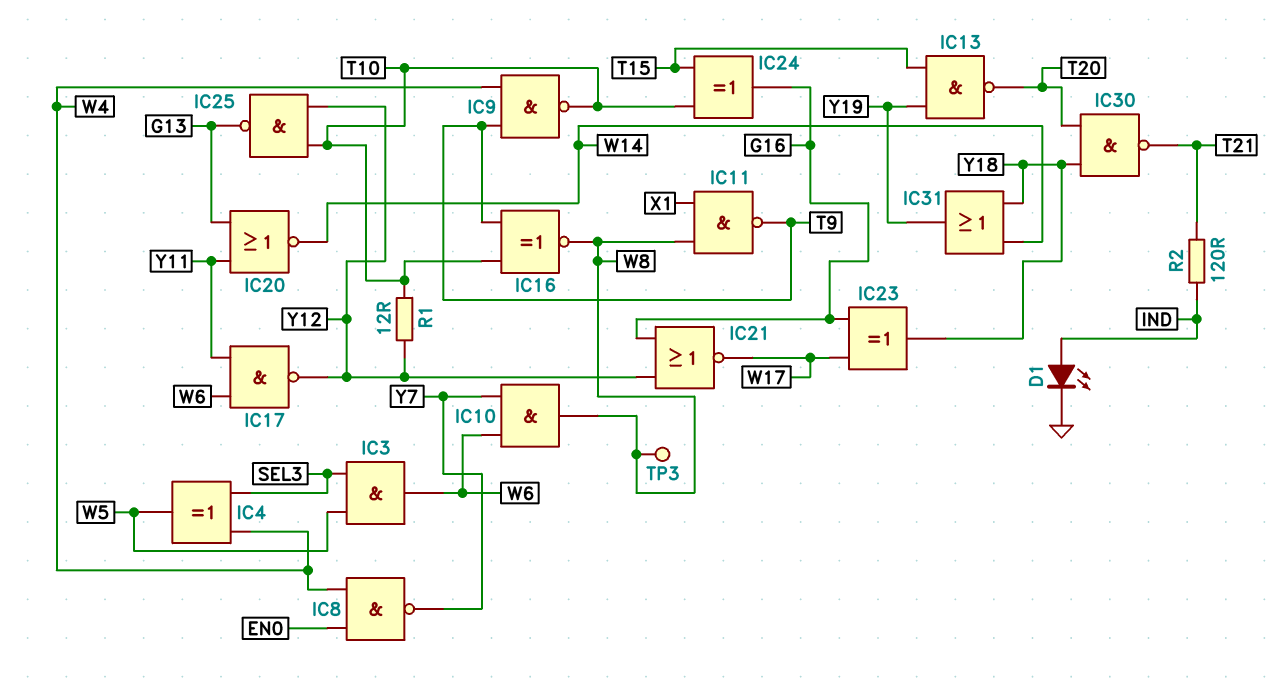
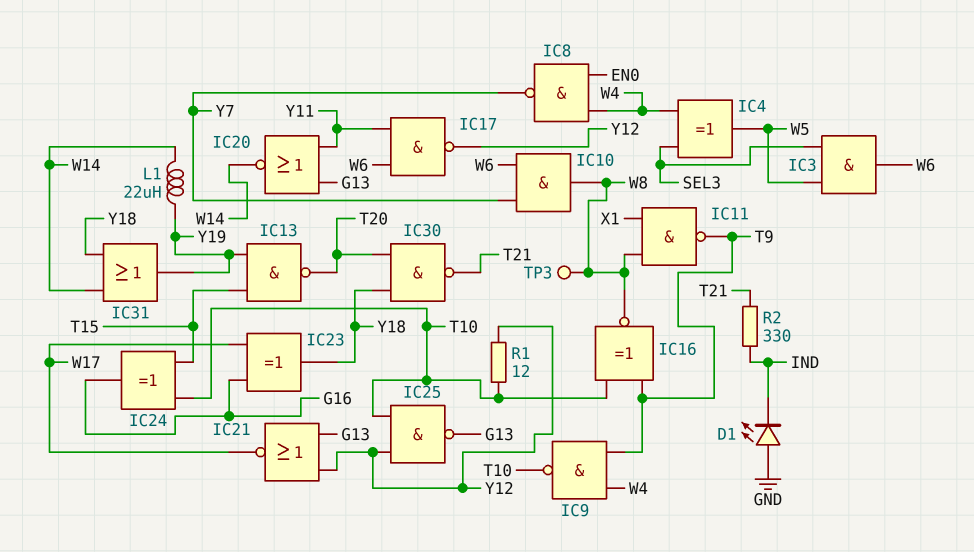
D1: LED (A IND, K GND) -> LED (A GND, K IND)
IC21: NOR (in G16, in Y12, out W17) -> NOR (in G13, in Y12, out W17)
L1: none -> 22uH (W14, Y19)
R2: 120 (IND, T21) -> 330 (IND, T21)

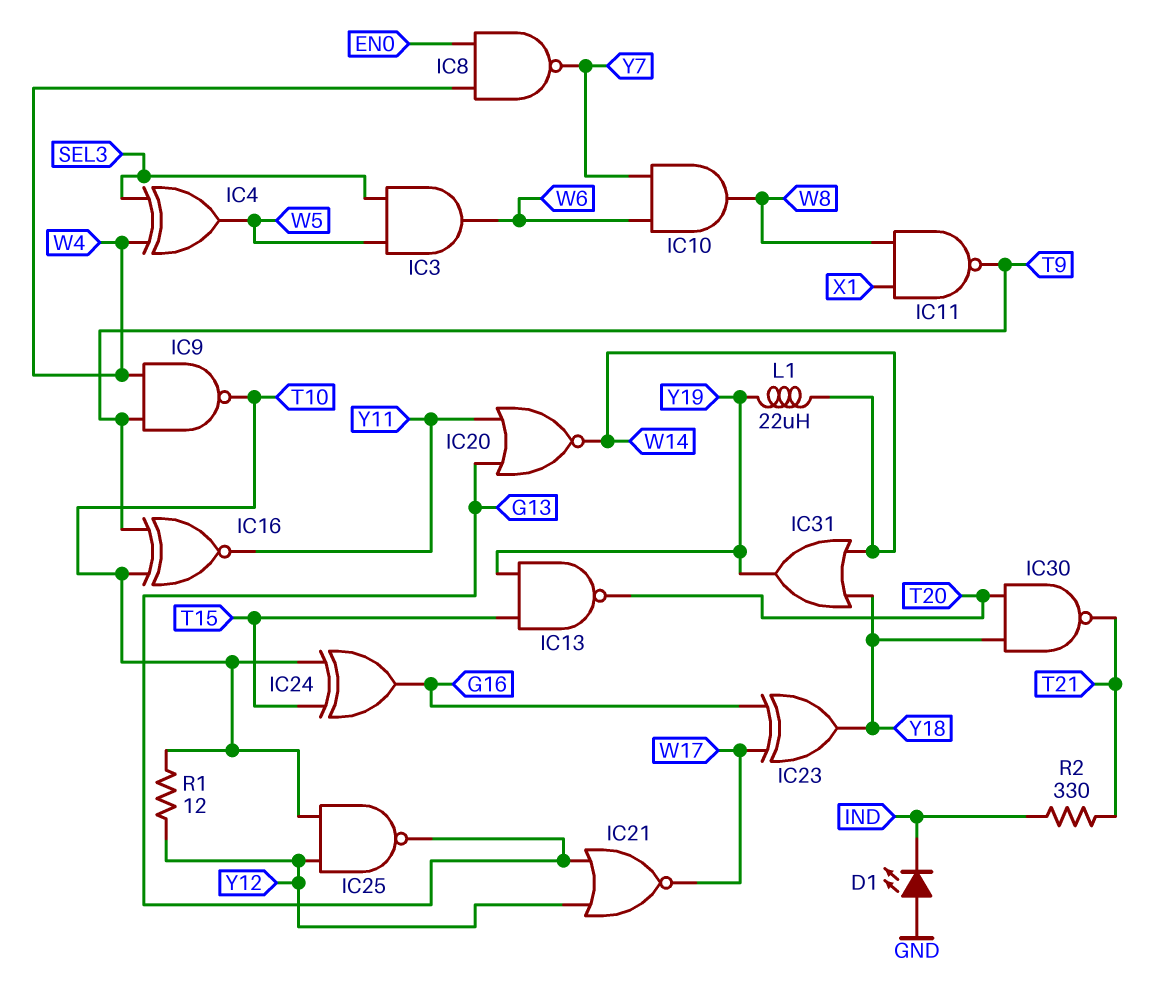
IC16: XNOR (in T9, in T10, out W8) -> XNOR (in T9, in T10, out Y11)
IC17: NAND (in W6, in Y11, out Y12) -> none
TP3: test point (W8) -> none

